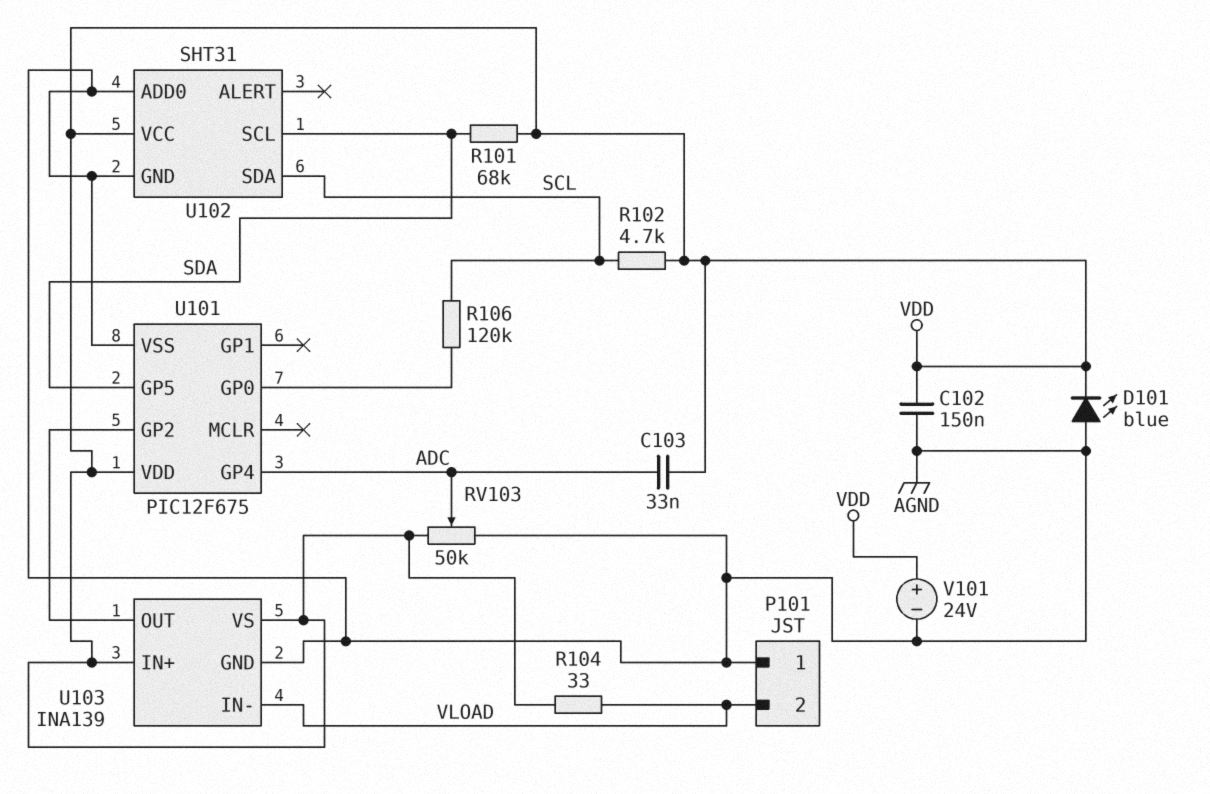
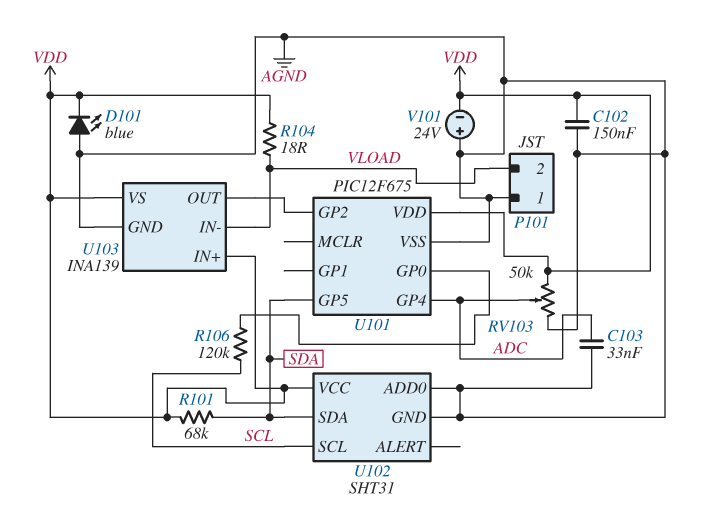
C103: 33nF (ADC, VDD) -> 33nF (ADC, AGND)
R102: 4.7k (SCL, VDD) -> none
R104: 33 (VDD, VLOAD) -> 18 (VDD, VLOAD)
U102 pin SCL: SDA -> SCL
U102 pin SDA: SCL -> SDA
V101: 24V (plus VDD, minus AGND) -> 24V (plus AGND, minus VDD)

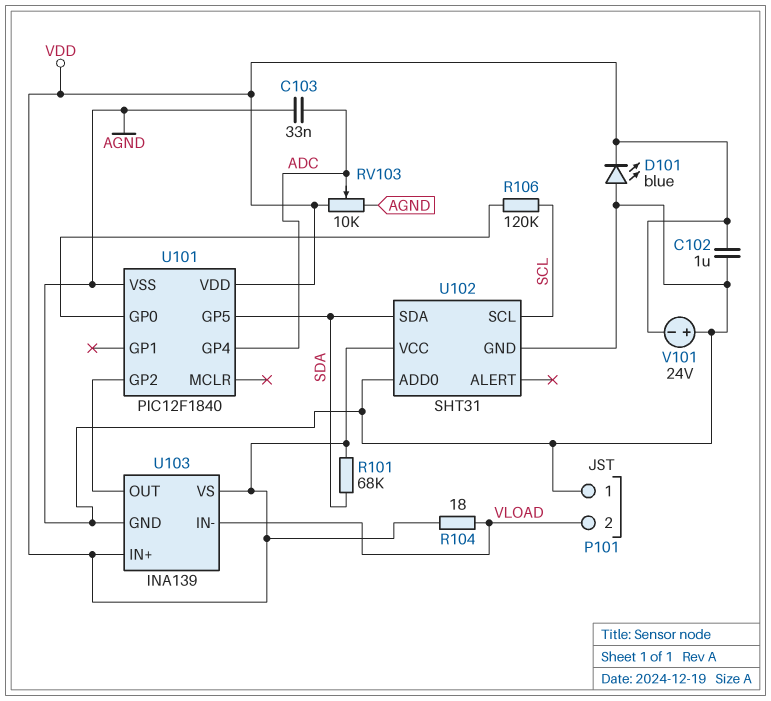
C102: 150nF (AGND, VDD) -> 1uF (AGND, VDD)
RV103: 50k (AGND, VDD, wiper ADC) -> 10k (AGND, VDD, wiper ADC)
U101: PIC12F675 -> PIC12F1840

